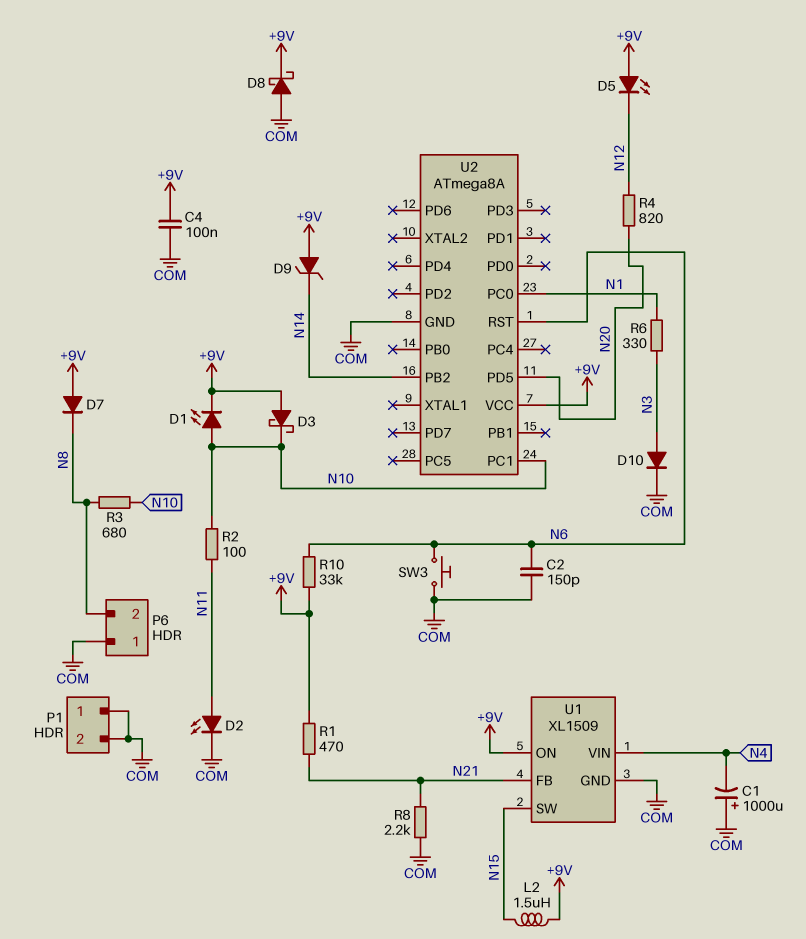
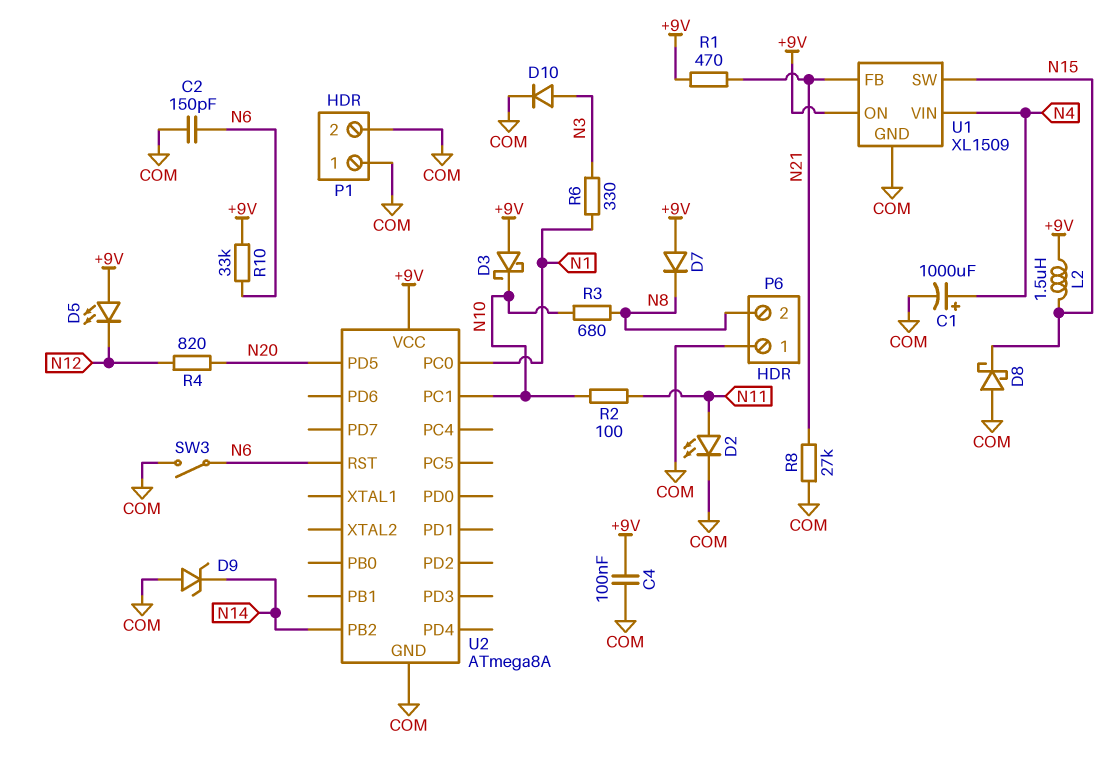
C1: 1000uF (plus COM, minus N4) -> 1000uF (plus N4, minus COM)
D1: LED (A N10, K +9V) -> none
D8: schottky (A COM, K +9V) -> schottky (A COM, K N15)
D9: zener (A +9V, K N14) -> zener (A COM, K N14)
R8: 2.2k (COM, N21) -> 27k (COM, N21)
SW3: button (COM, N6) -> switch (COM, N6)

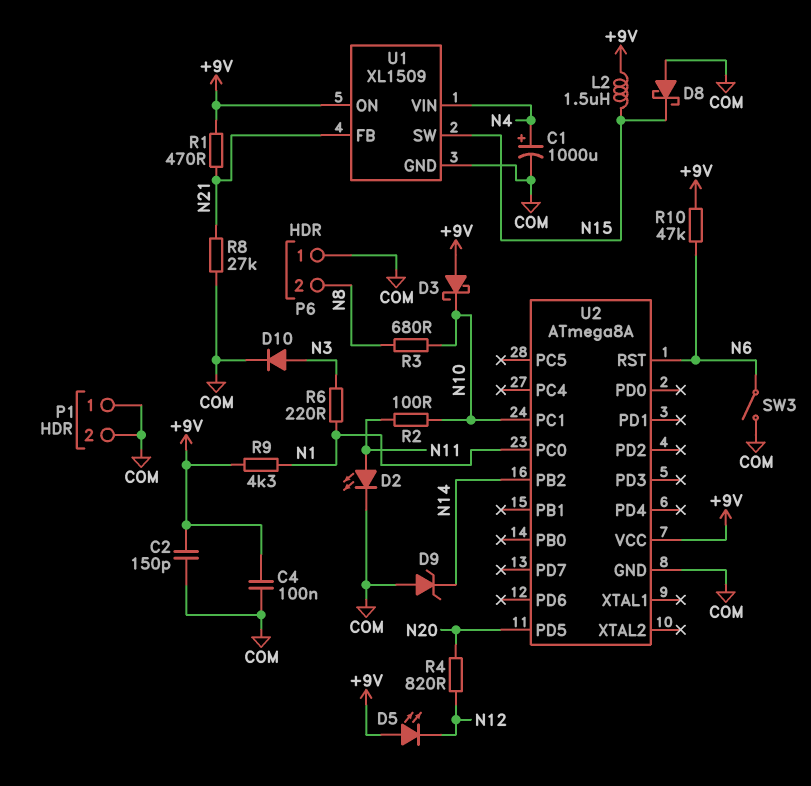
C2: 150pF (COM, N6) -> 150pF (+9V, COM)
D7: diode (A +9V, K N8) -> none
R6: 330 (N1, N3) -> 220 (N1, N3)
R9: none -> 4.3k (+9V, N1)
R10: 33k (+9V, N6) -> 47k (+9V, N6)

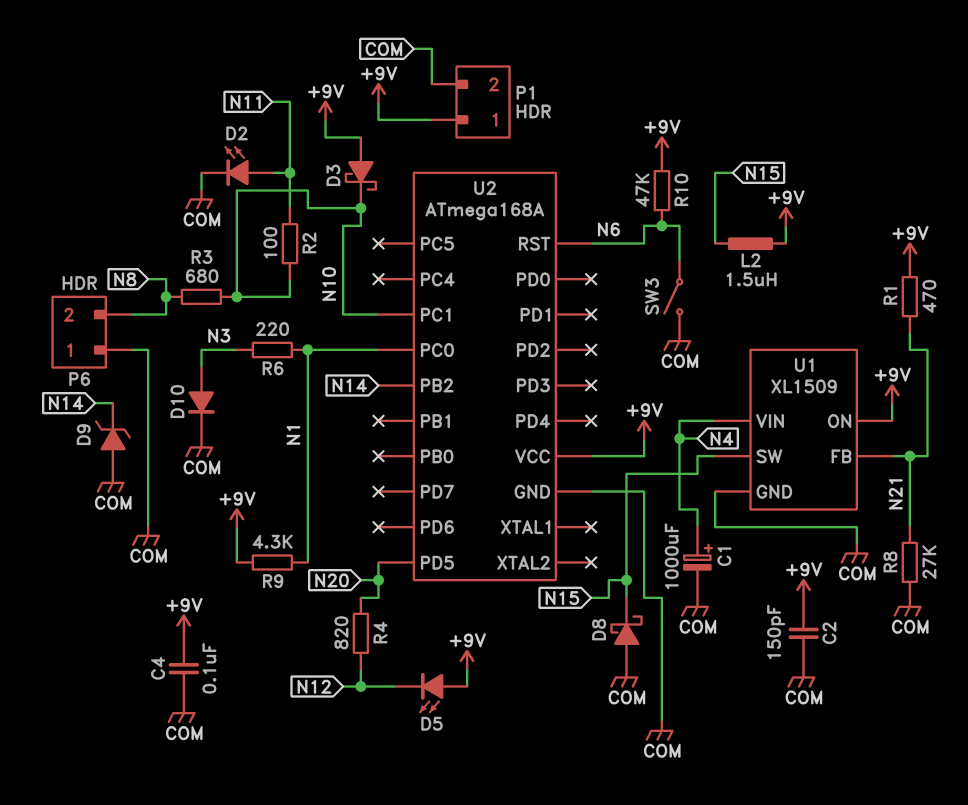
P1 pin 1: COM -> +9V
U2: ATmega8A -> ATmega168A

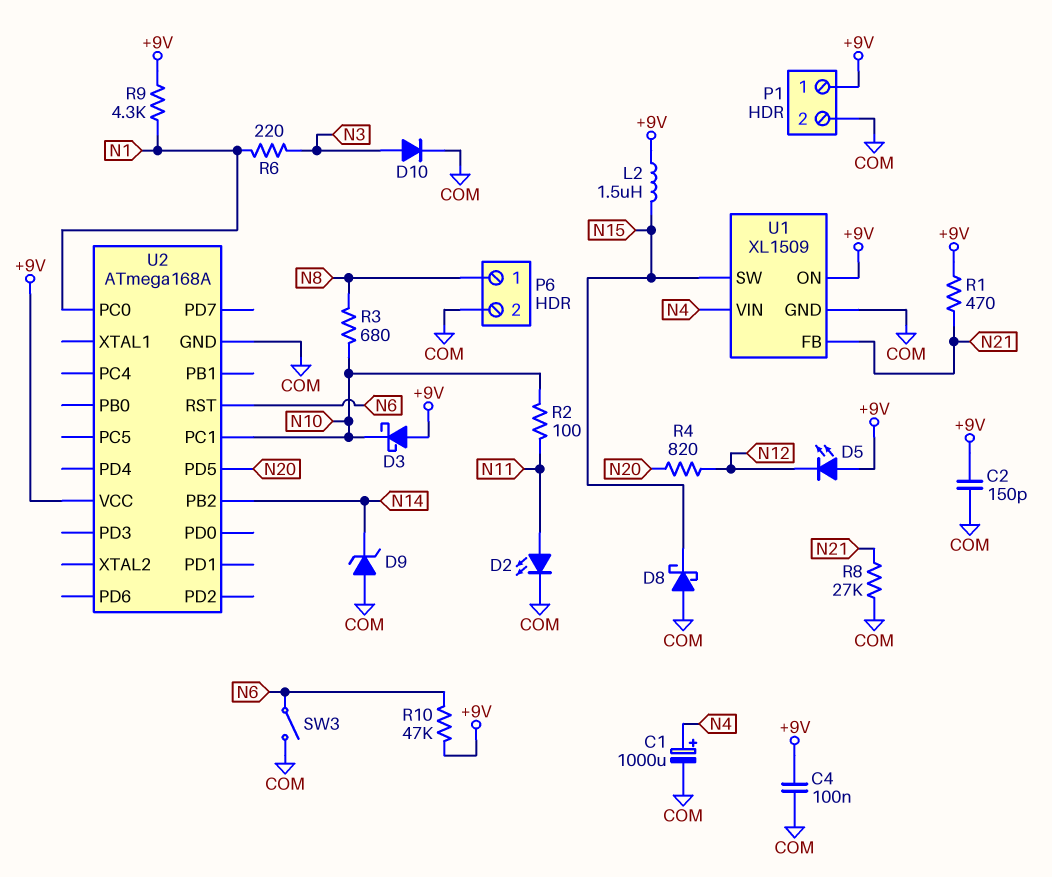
P6 pin 1: COM -> N8
P6 pin 2: N8 -> COM

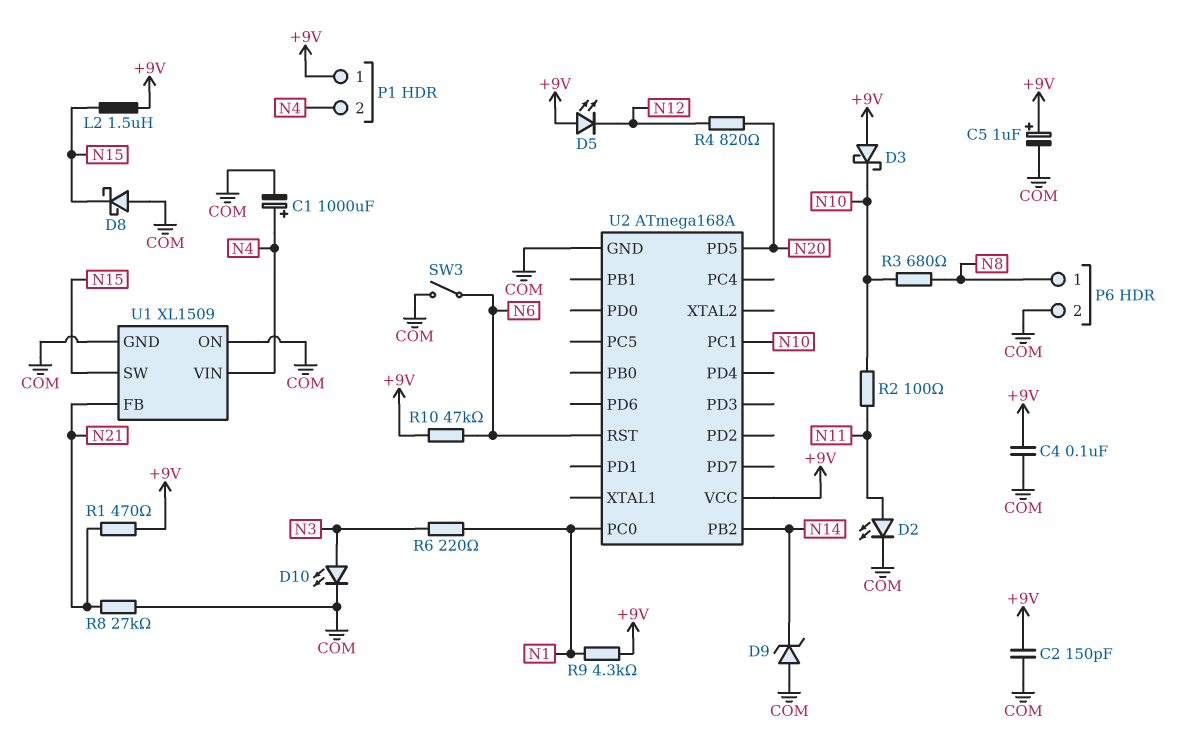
C5: none -> 1uF (plus +9V, minus COM)
D10: diode (A N3, K COM) -> LED (A N3, K COM)
P1 pin 2: COM -> N4
U1 pin ON: +9V -> COM

